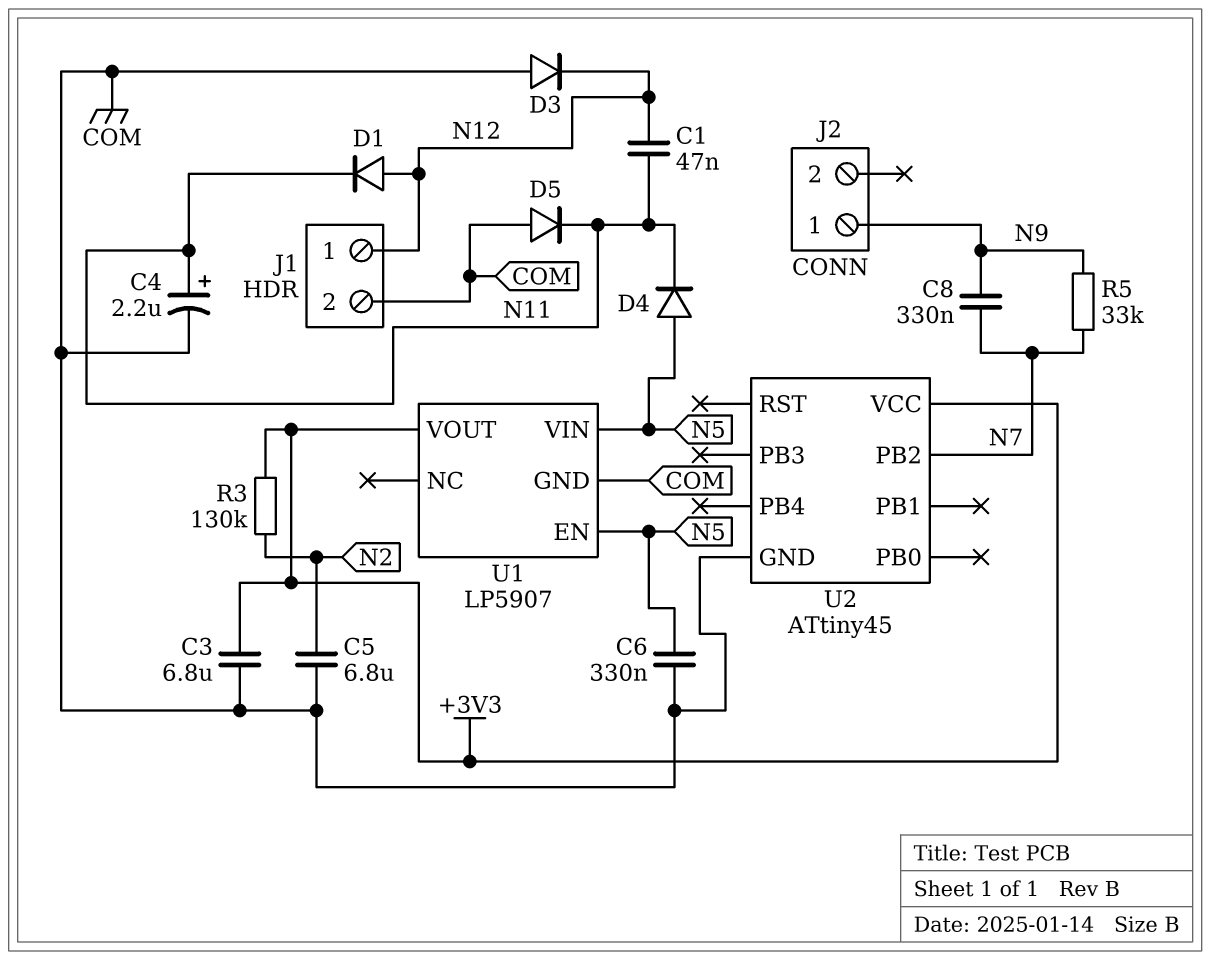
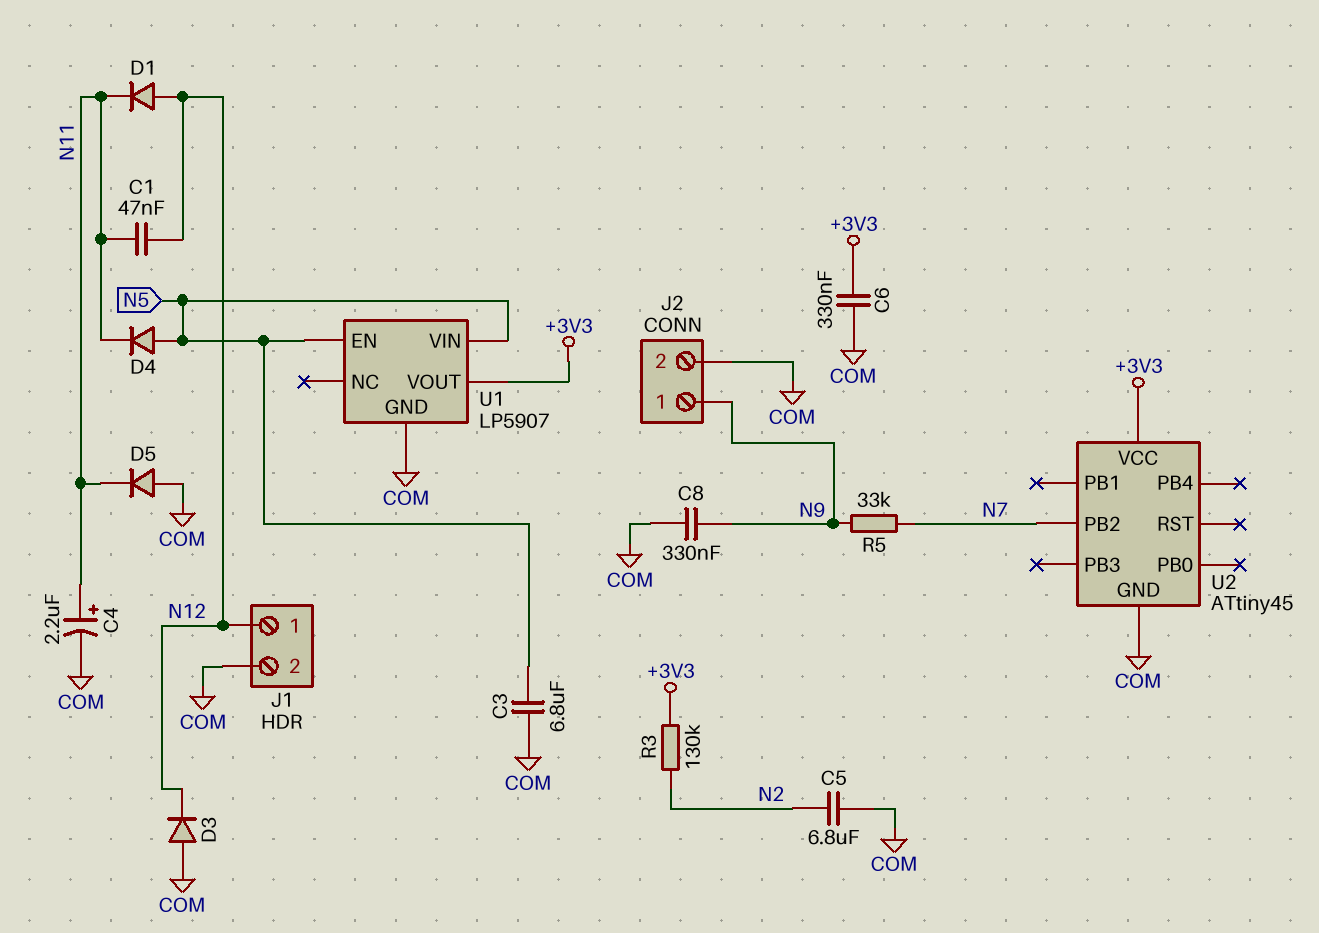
C3: 6.8uF (+3V3, COM) -> 6.8uF (COM, N5)
C6: 330nF (COM, N5) -> 330nF (+3V3, COM)
C8: 330nF (N7, N9) -> 330nF (COM, N9)
J2 pin 2: none -> COM

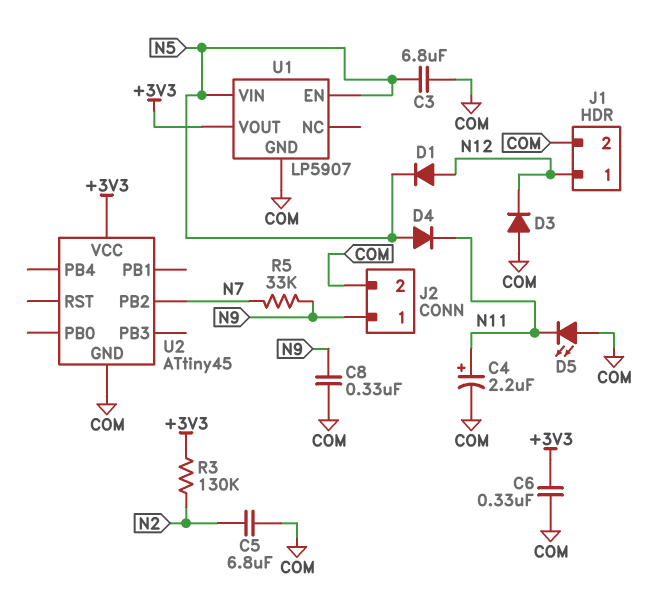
C1: 47nF (N11, N12) -> none
D1: diode (A N12, K N11) -> diode (A N12, K N5)
D5: diode (A COM, K N11) -> LED (A COM, K N11)

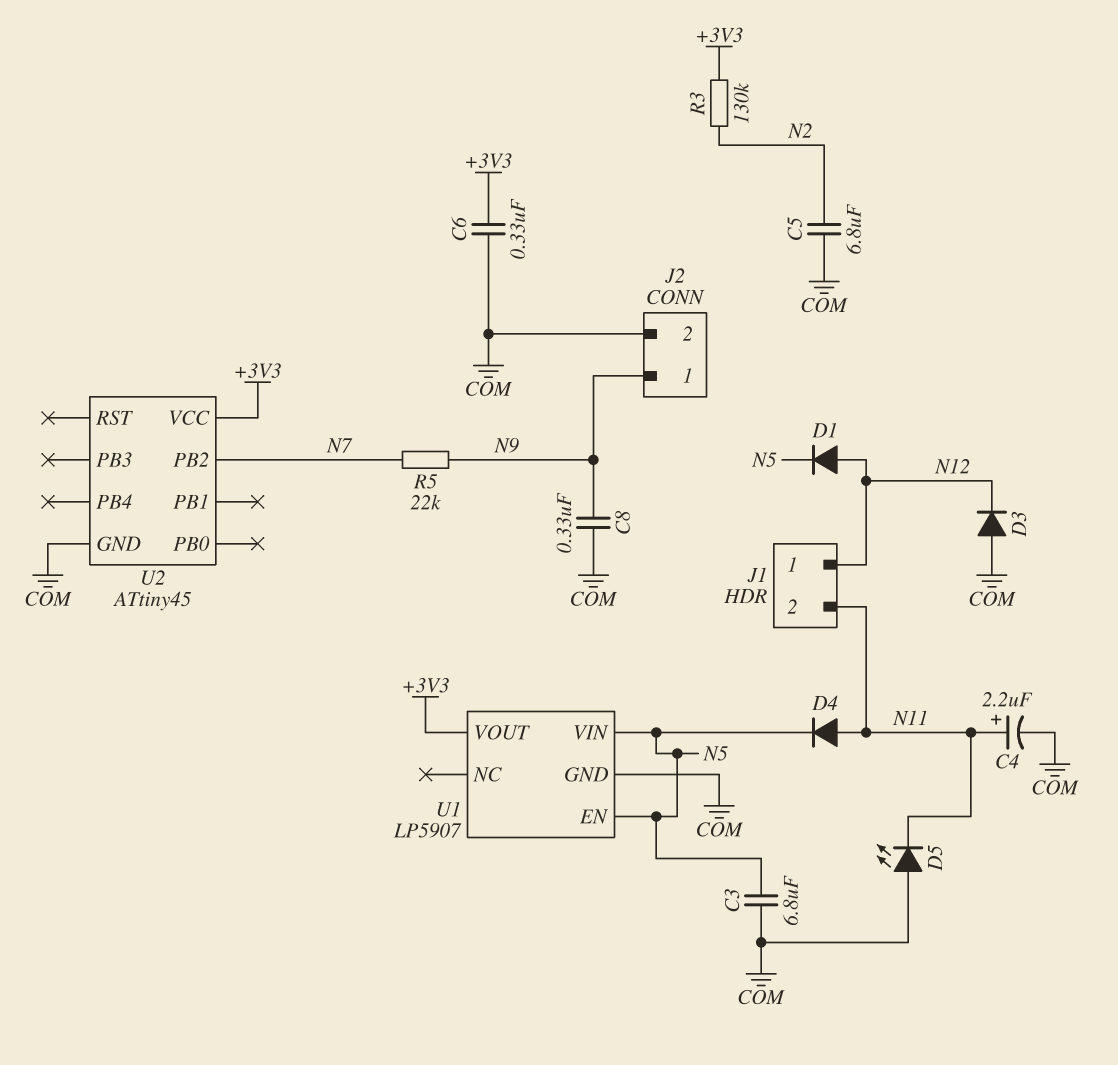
D4: diode (A N5, K N11) -> diode (A N11, K N5)
J1 pin 2: COM -> N11
R5: 33k (N7, N9) -> 22k (N7, N9)

